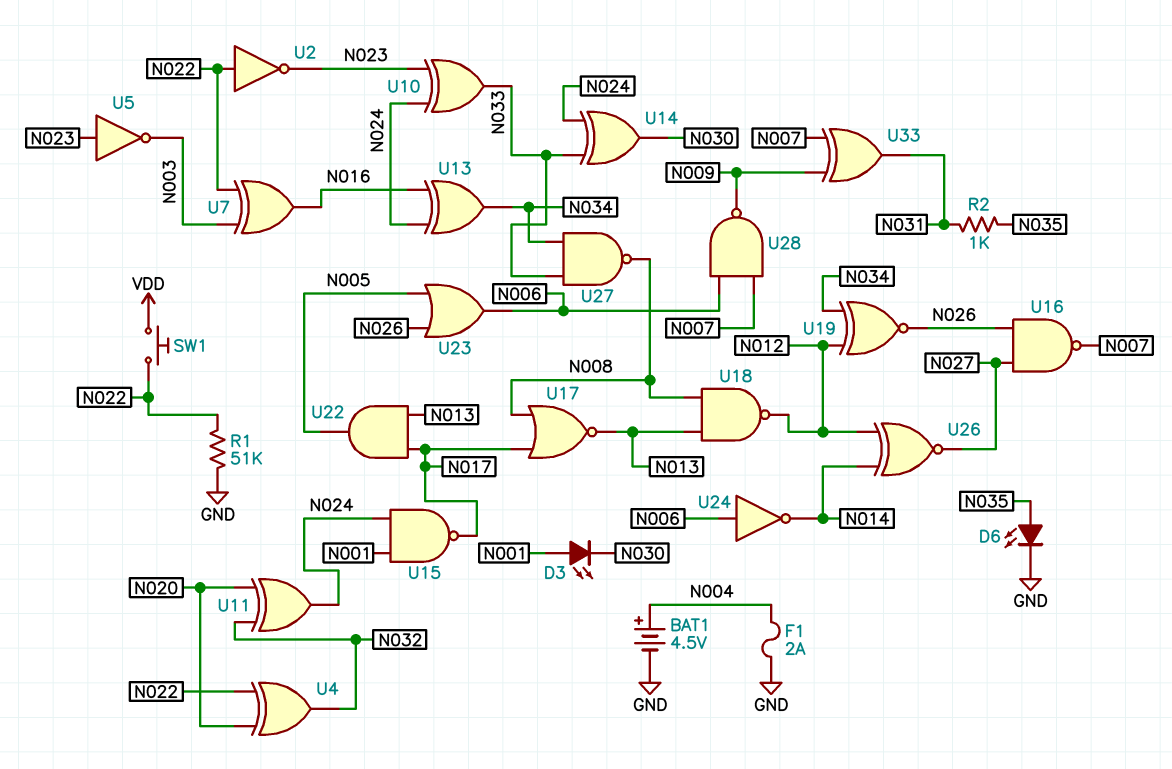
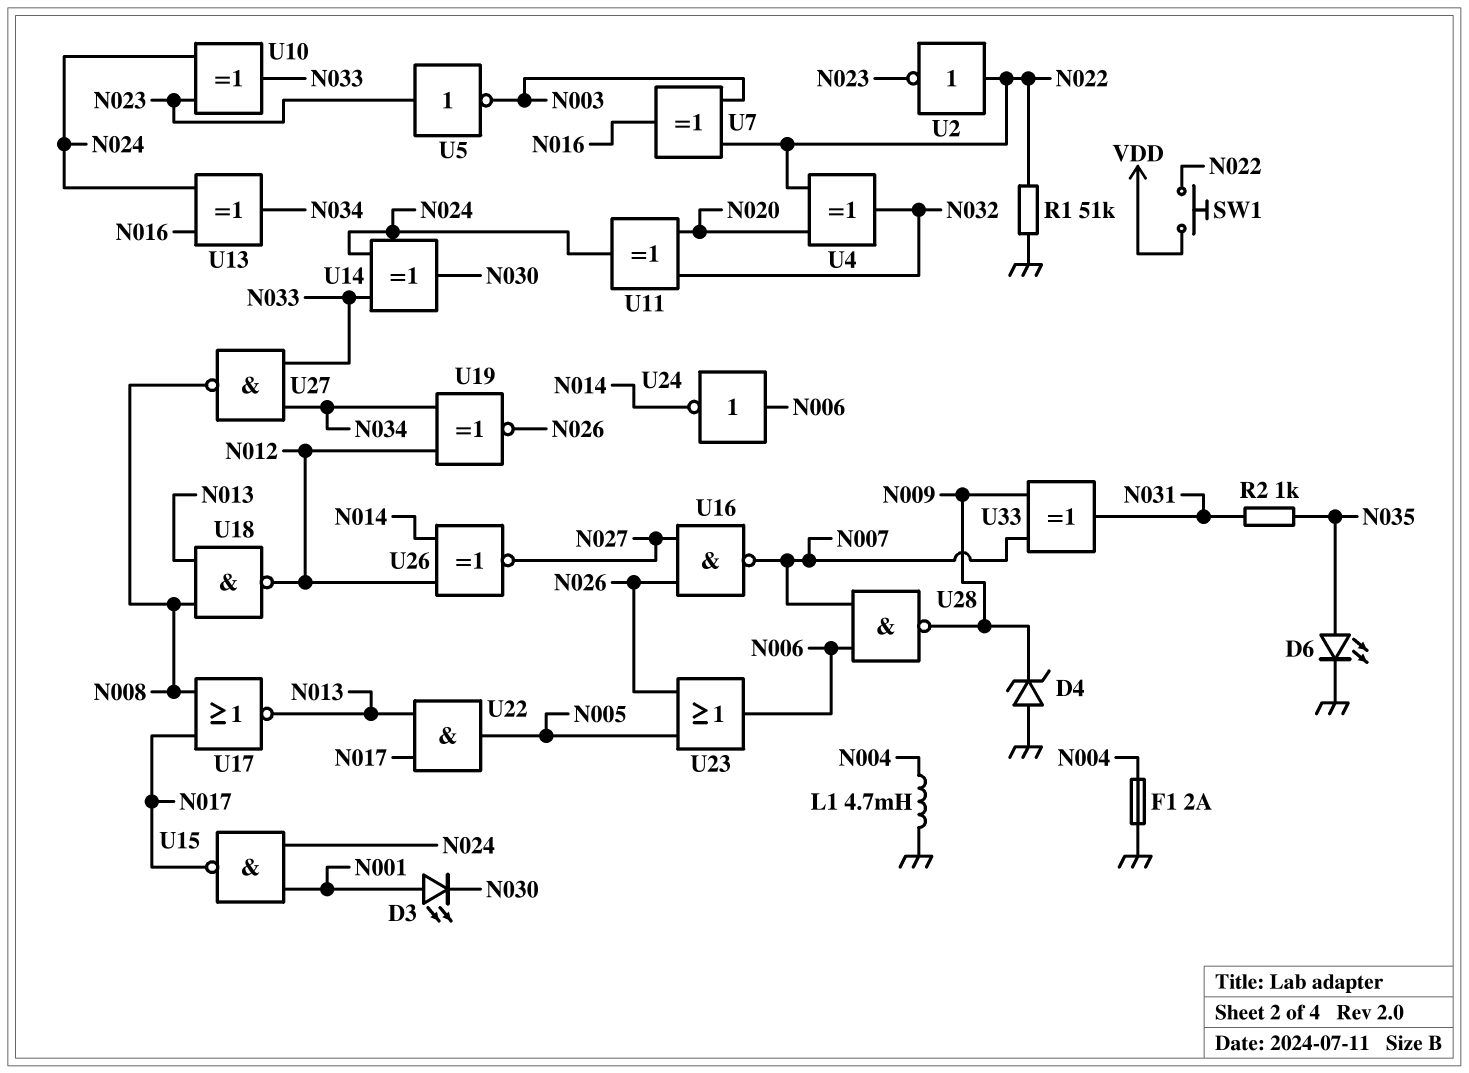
BAT1: 4.5V (plus N004, minus GND) -> none
D4: none -> zener (A GND, K N009)
L1: none -> 4.7mH (GND, N004)

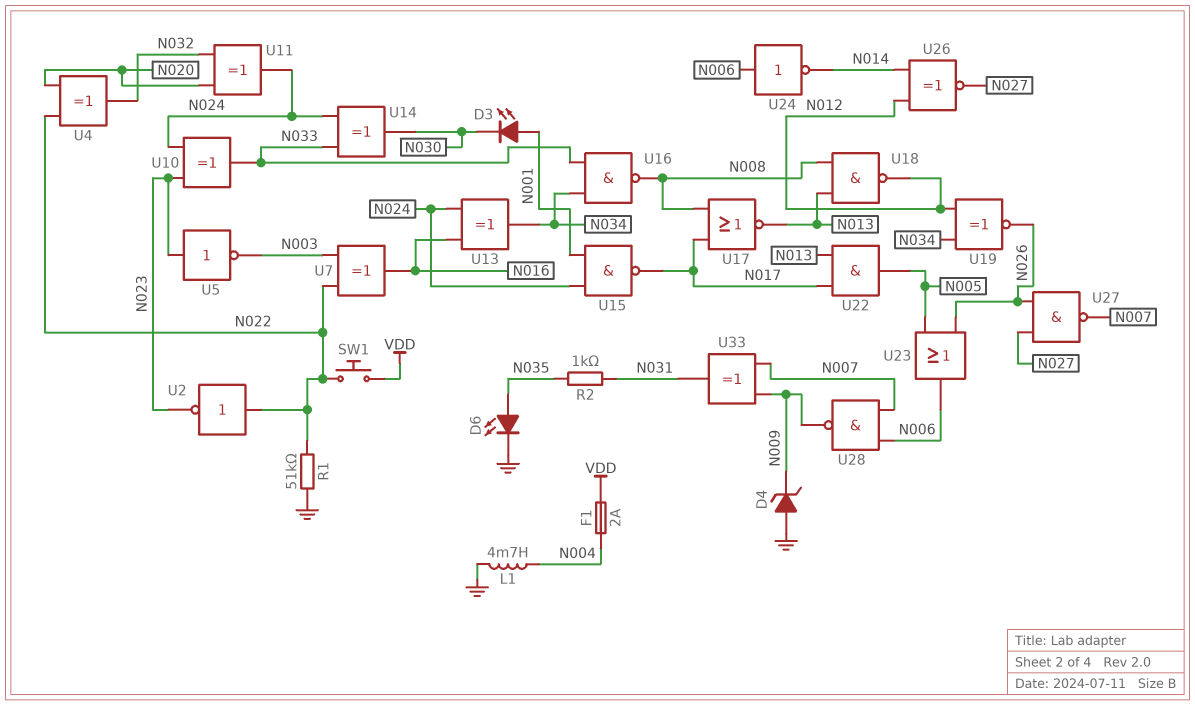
F1: 2A (GND, N004) -> 2A (N004, VDD)
U16: NAND (in N026, in N027, out N007) -> NAND (in N033, in N034, out N008)
U27: NAND (in N033, in N034, out N008) -> NAND (in N026, in N027, out N007)

